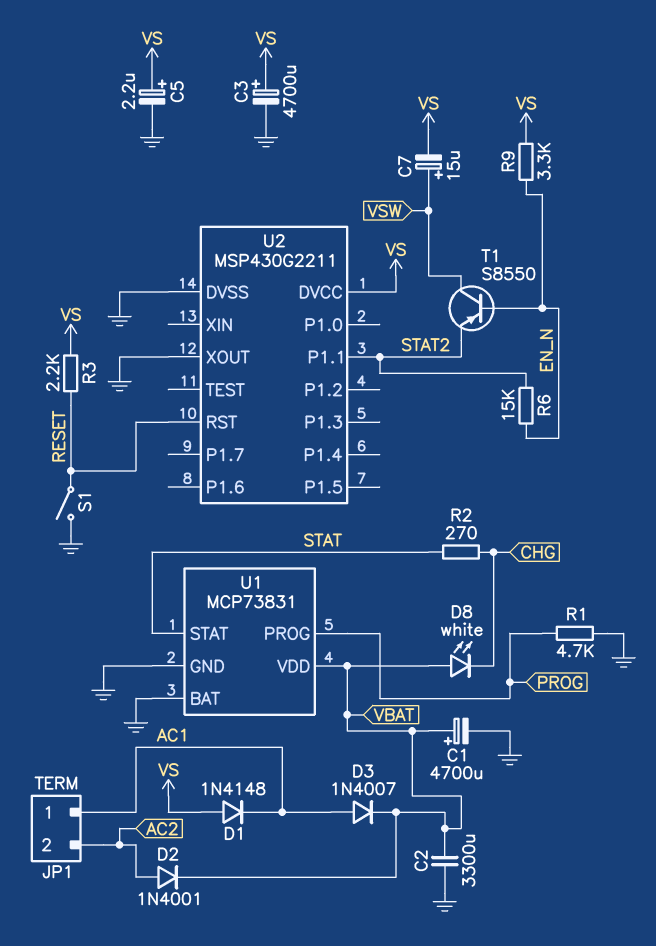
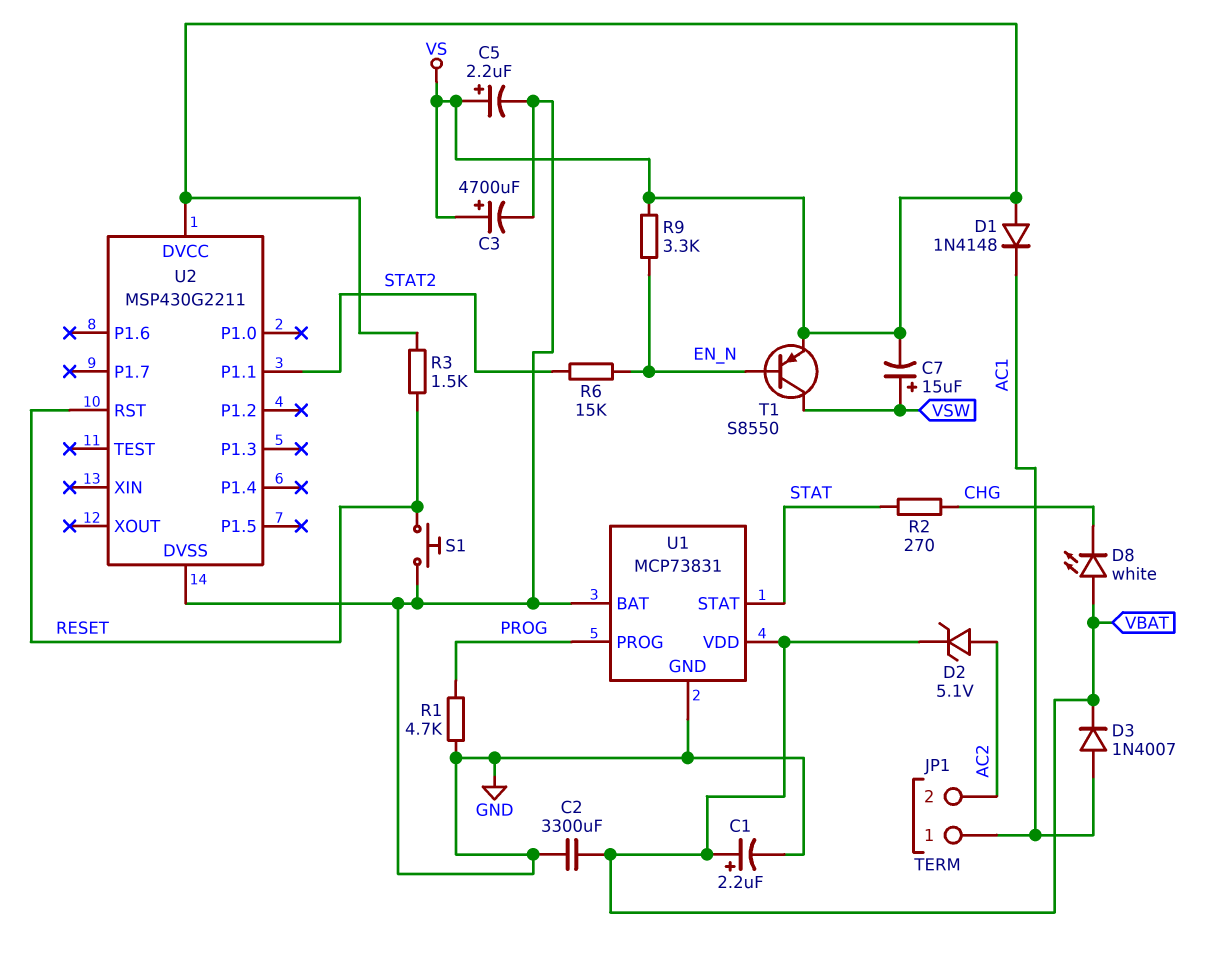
C1: 4700uF (plus VBAT, minus GND) -> 2.2uF (plus VBAT, minus GND)
D2: diode 1N4001 (A AC2, K VBAT) -> zener 5.1V (A AC2, K VBAT)
R3: 2.2k (RESET, VS) -> 1.5k (RESET, VS)
S1: switch (GND, RESET) -> button (GND, RESET)
T1: PNP S8550 (B EN_N, C VSW, E STAT2) -> PNP S8550 (B EN_N, C VSW, E VS)
U2 pin XOUT: GND -> none

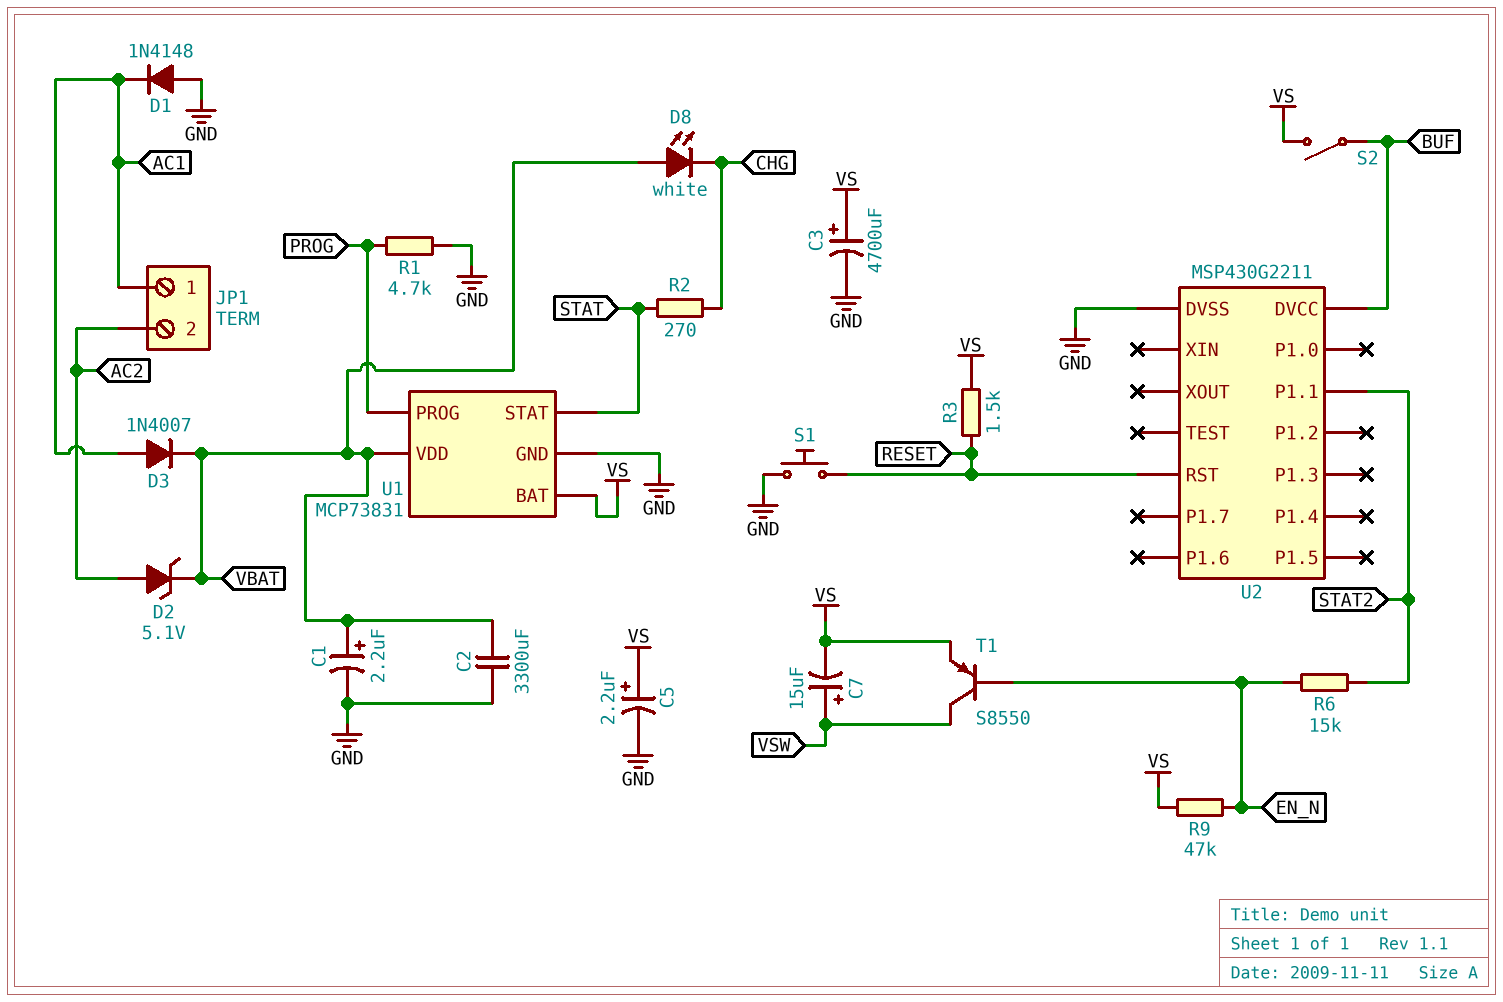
D1: diode 1N4148 (A VS, K AC1) -> diode 1N4148 (A GND, K AC1)
R9: 3.3k (EN_N, VS) -> 47k (EN_N, VS)
S2: none -> switch (BUF, VS)
U1 pin BAT: GND -> VS
U2 pin DVCC: VS -> BUF

